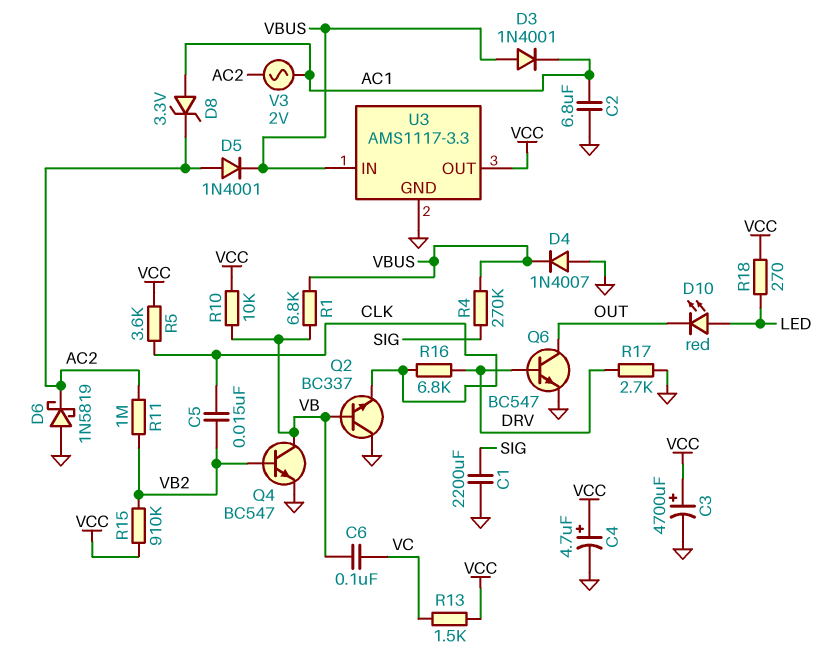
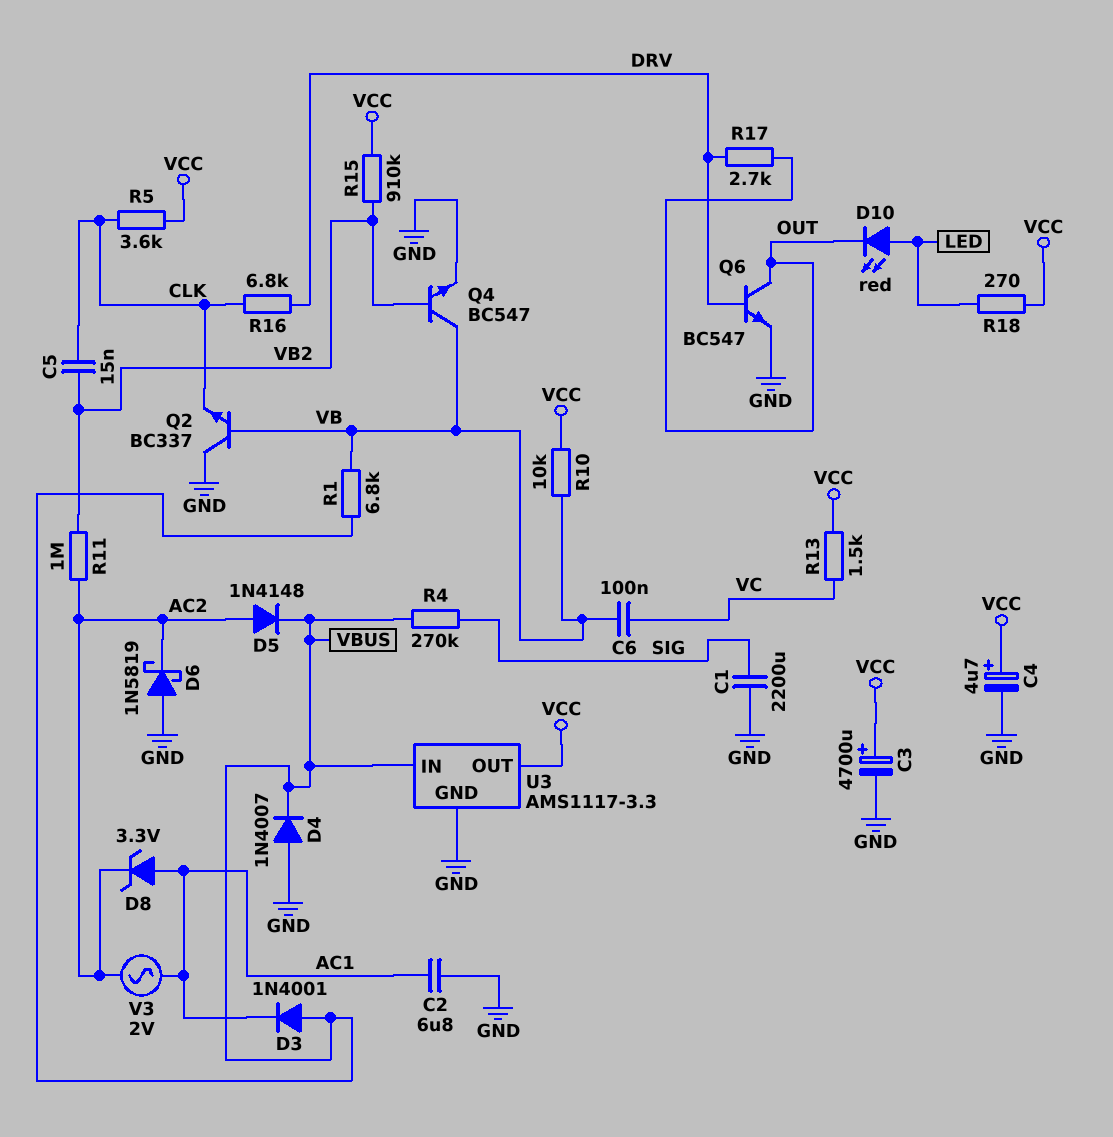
D5: diode 1N4001 (A AC2, K VBUS) -> diode 1N4148 (A AC2, K VBUS)
R17: 2.7k (DRV, GND) -> 2.7k (DRV, OUT)

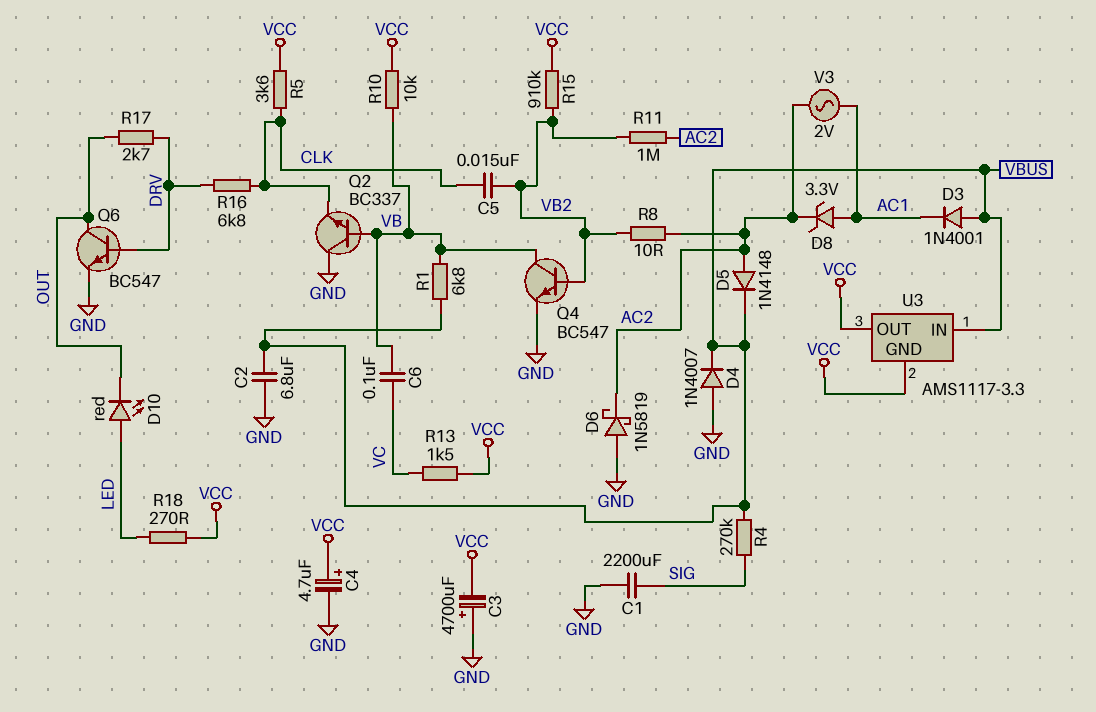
C2: 6.8uF (AC1, GND) -> 6.8uF (GND, VBUS)
C3: 4700uF (plus VCC, minus GND) -> 4700uF (plus GND, minus VCC)
R8: none -> 10 (AC2, VB2)
U3 pin GND: GND -> VCC

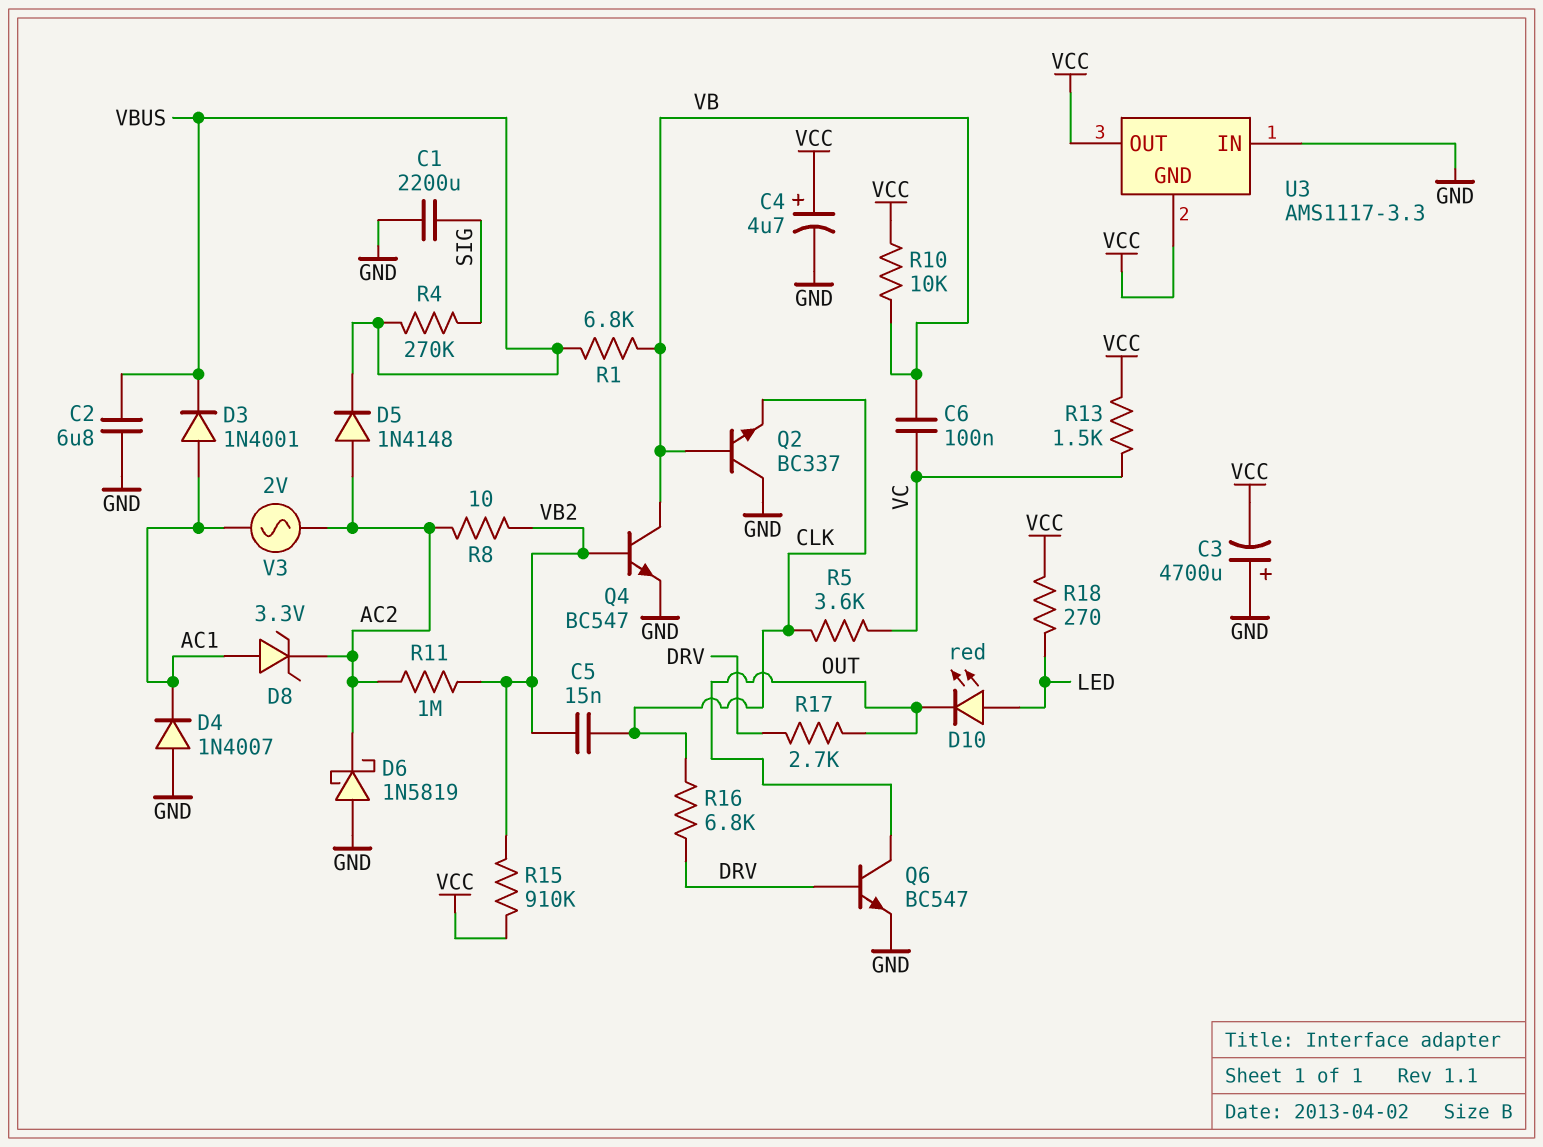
D3: diode 1N4001 (A VBUS, K AC1) -> diode 1N4001 (A AC1, K VBUS)
D4: diode 1N4007 (A GND, K VBUS) -> diode 1N4007 (A GND, K AC1)
R5: 3.6k (CLK, VCC) -> 3.6k (CLK, VC)
U3 pin IN: VBUS -> GND

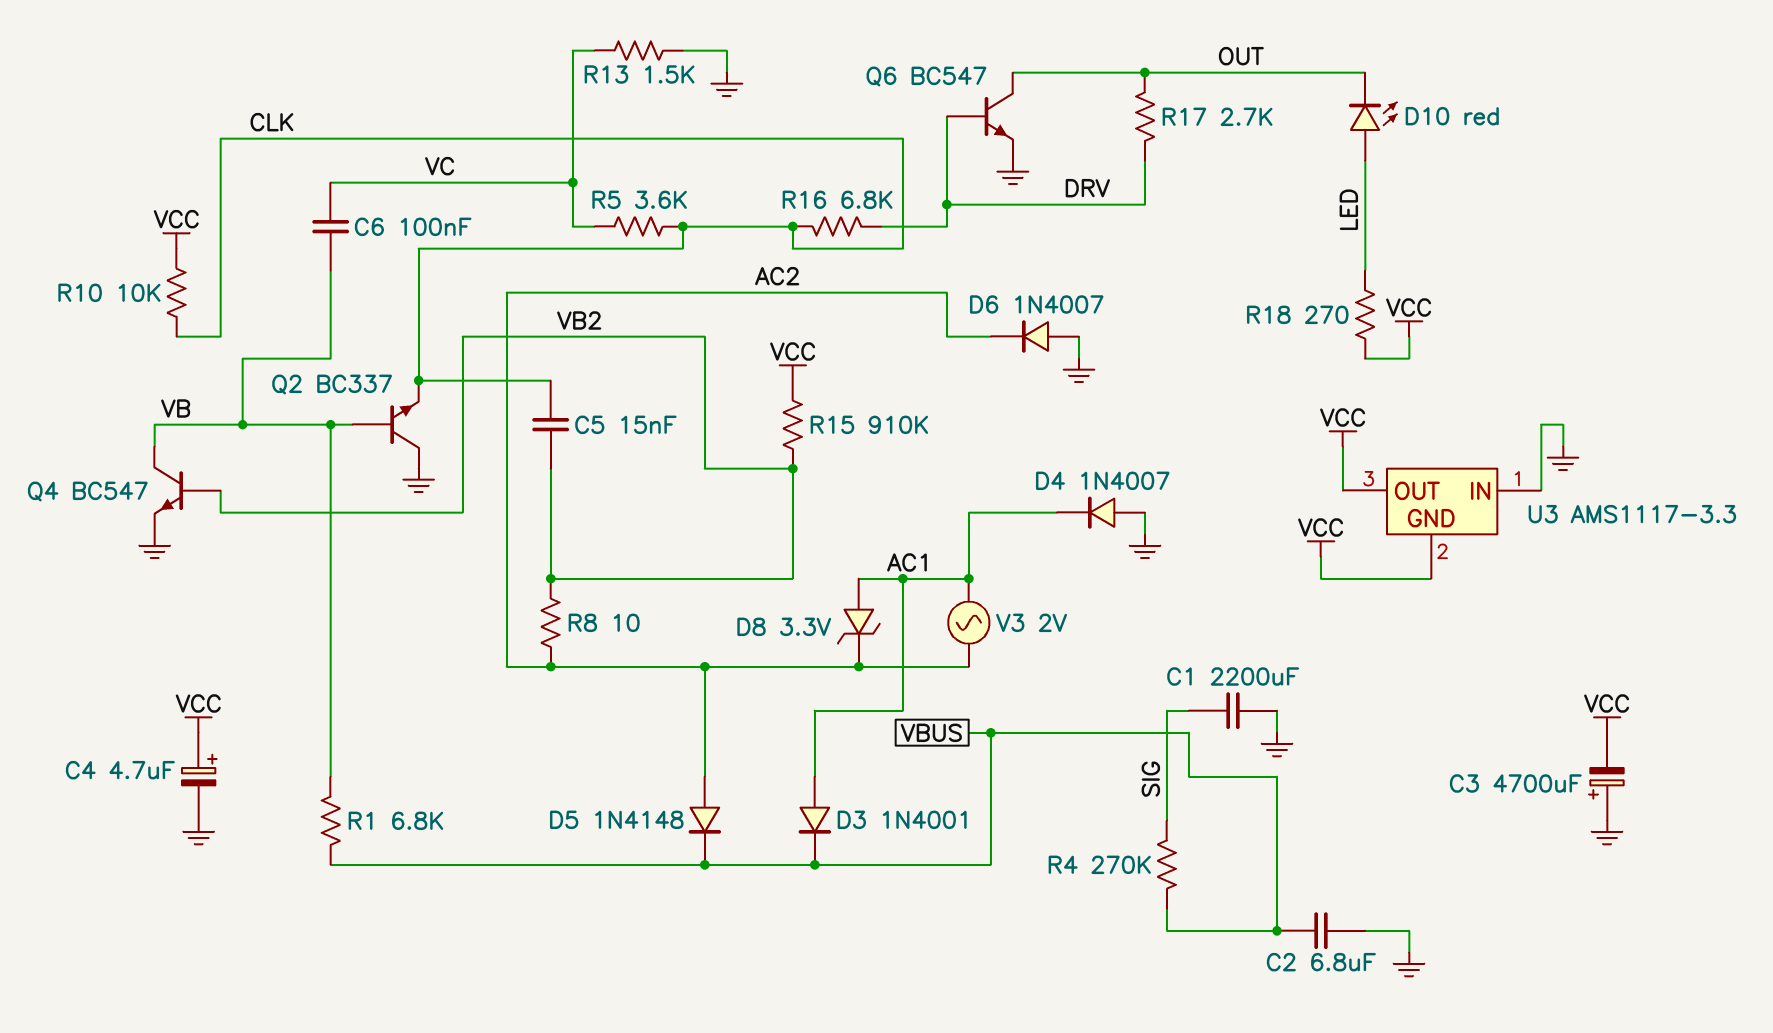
D6: schottky 1N5819 (A GND, K AC2) -> diode 1N4007 (A GND, K AC2)
R10: 10k (VB, VCC) -> 10k (CLK, VCC)
R11: 1M (AC2, VB2) -> none
R13: 1.5k (VC, VCC) -> 1.5k (GND, VC)

